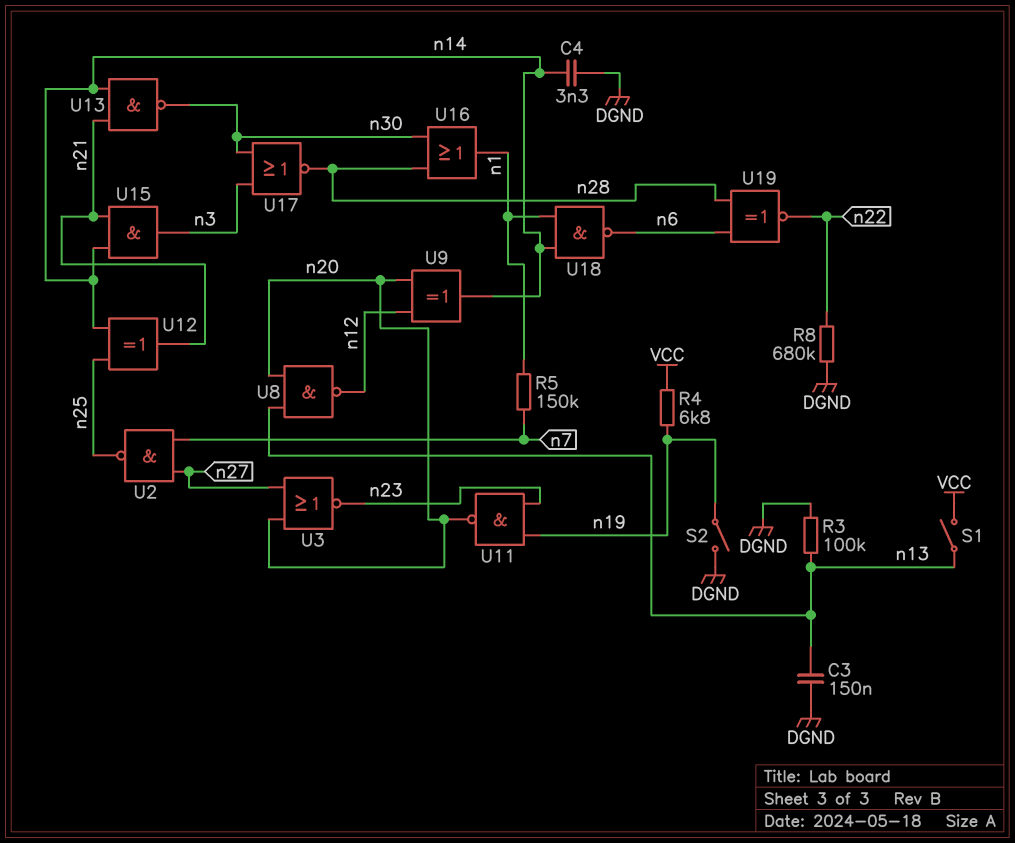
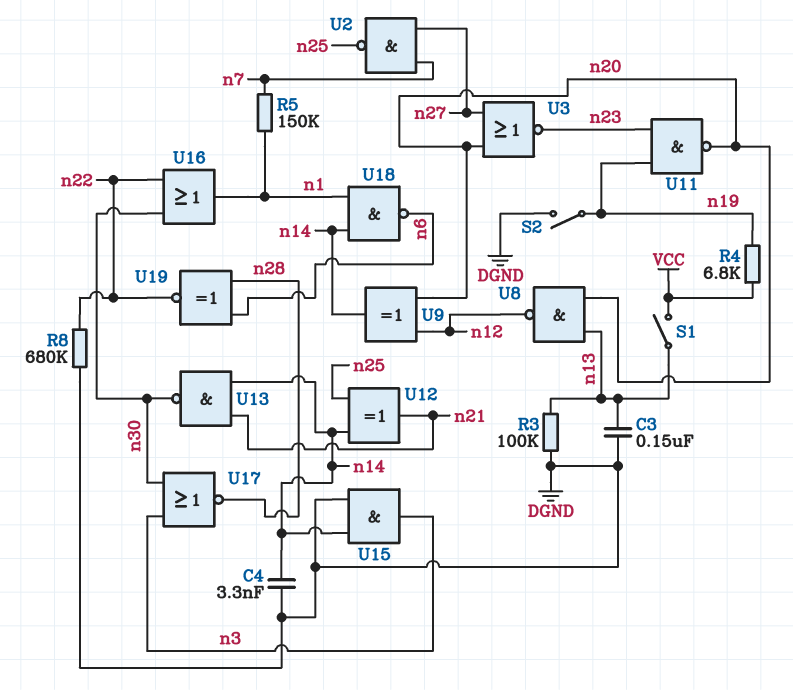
U15: AND (in n14, in n21, out n3) -> AND (in DGND, in n14, out n3)
U16: OR (in n28, in n30, out n1) -> OR (in n22, in n30, out n1)

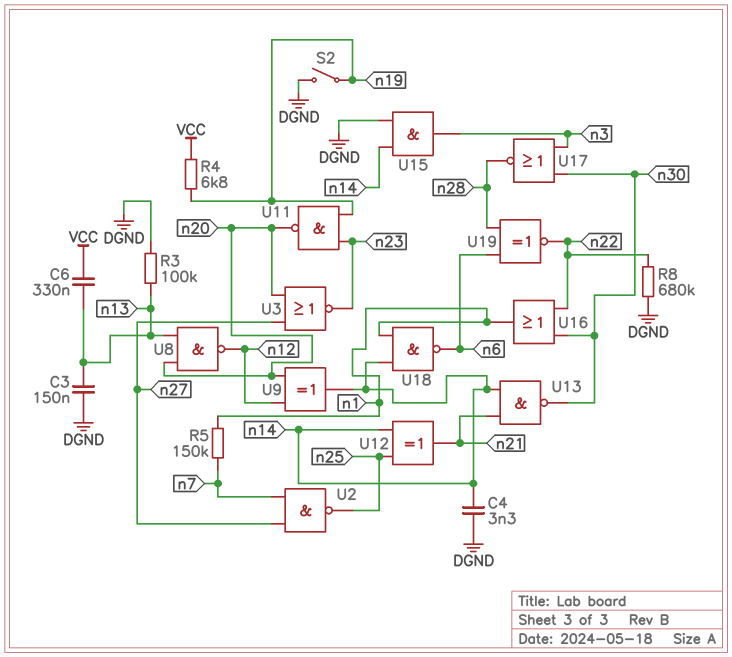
C6: none -> 330nF (VCC, n13)
S1: switch (VCC, n13) -> none

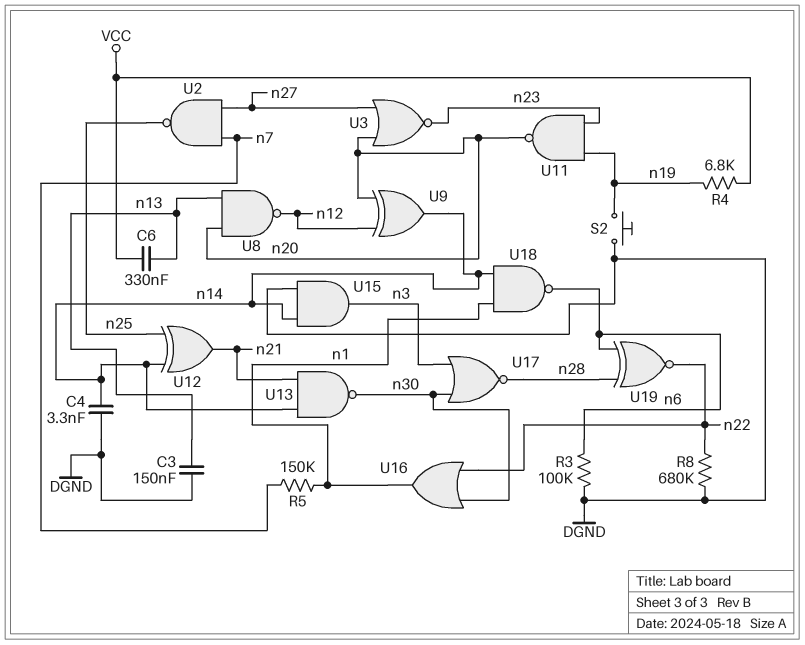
R3: 100k (DGND, n13) -> 100k (DGND, n6)
S2: switch (DGND, n19) -> button (DGND, n19)

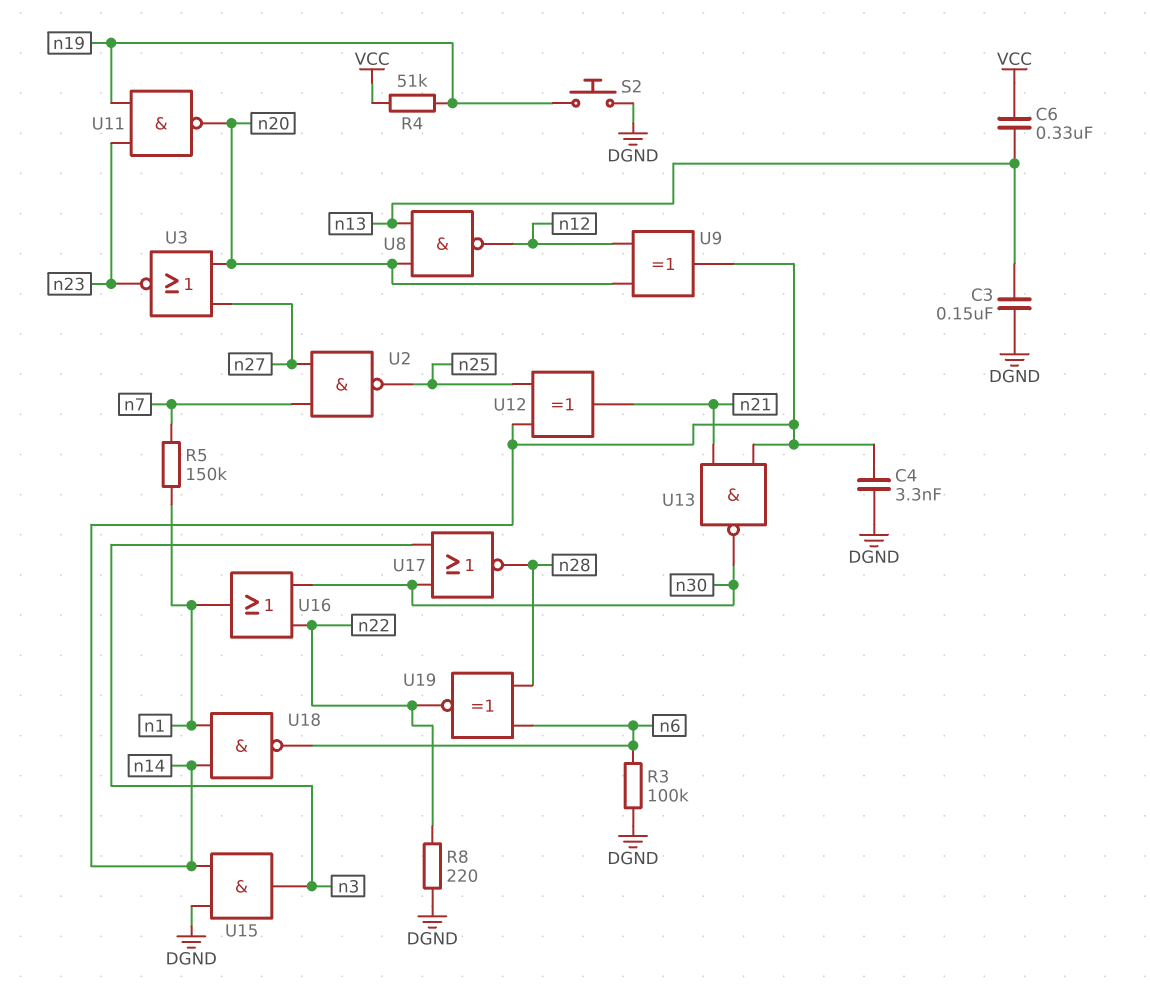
R4: 6.8k (VCC, n19) -> 51k (VCC, n19)
R8: 680k (DGND, n22) -> 220 (DGND, n22)

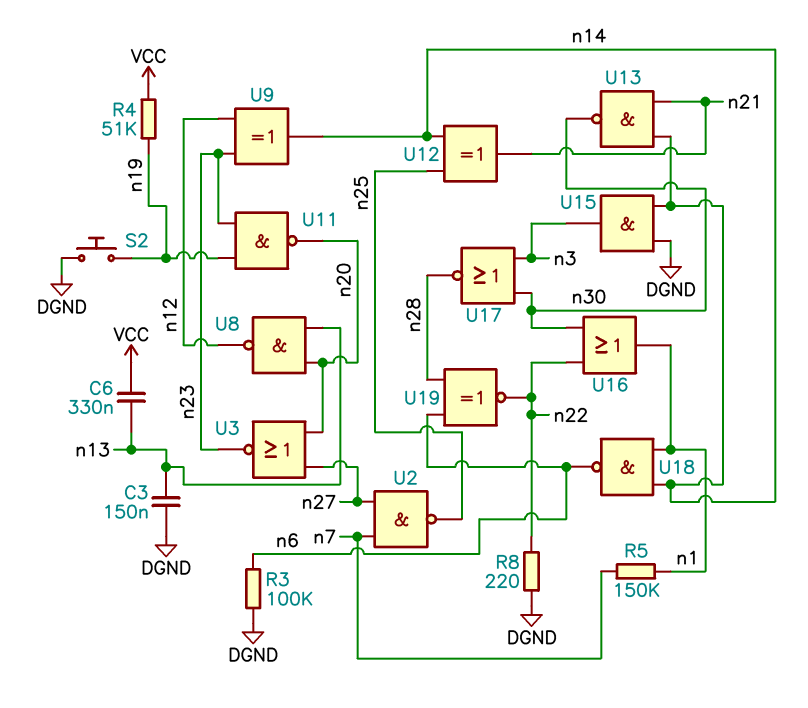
C4: 3.3nF (DGND, n14) -> none
U9: XOR (in n12, in n20, out n14) -> XOR (in n12, in n23, out n14)

